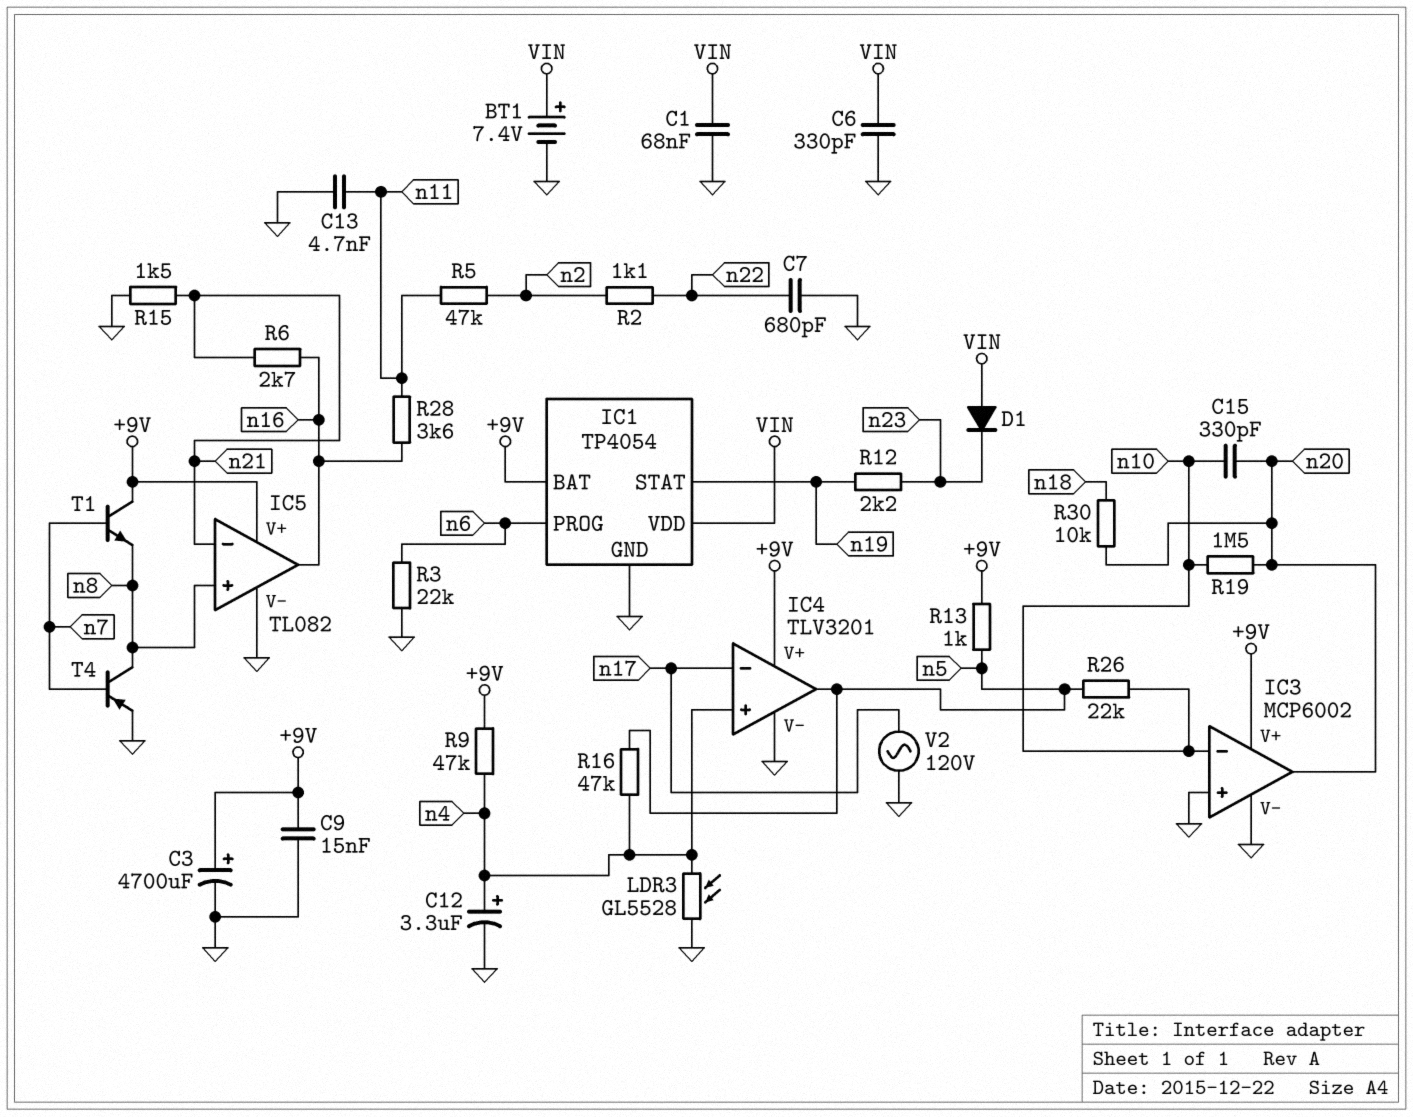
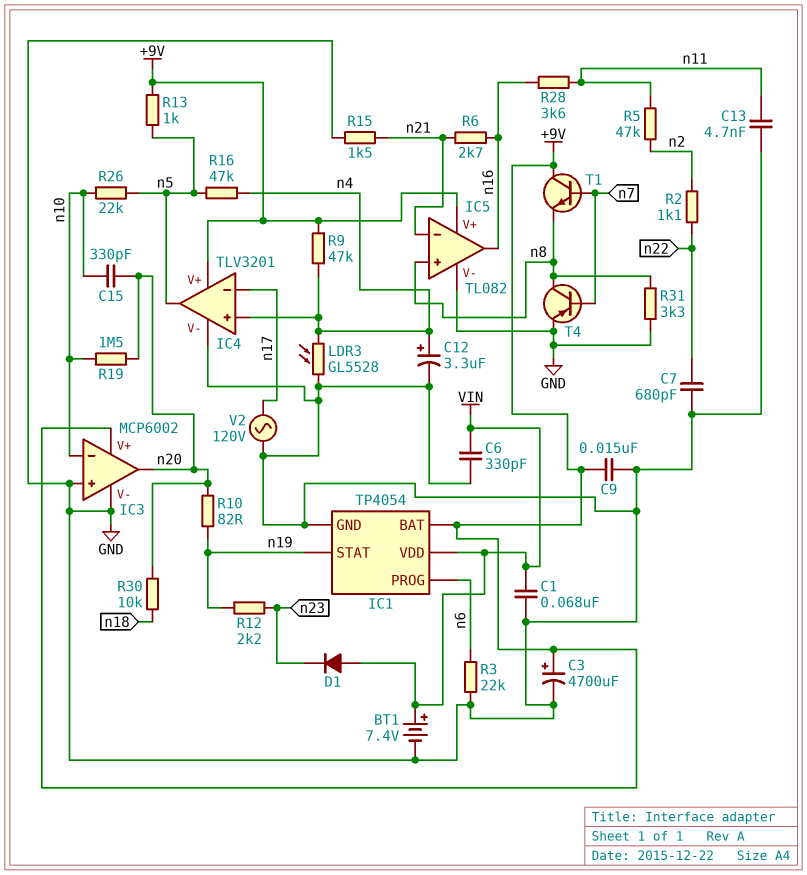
R10: none -> 82 (n19, n20)
R31: none -> 3.3k (GND, n8)

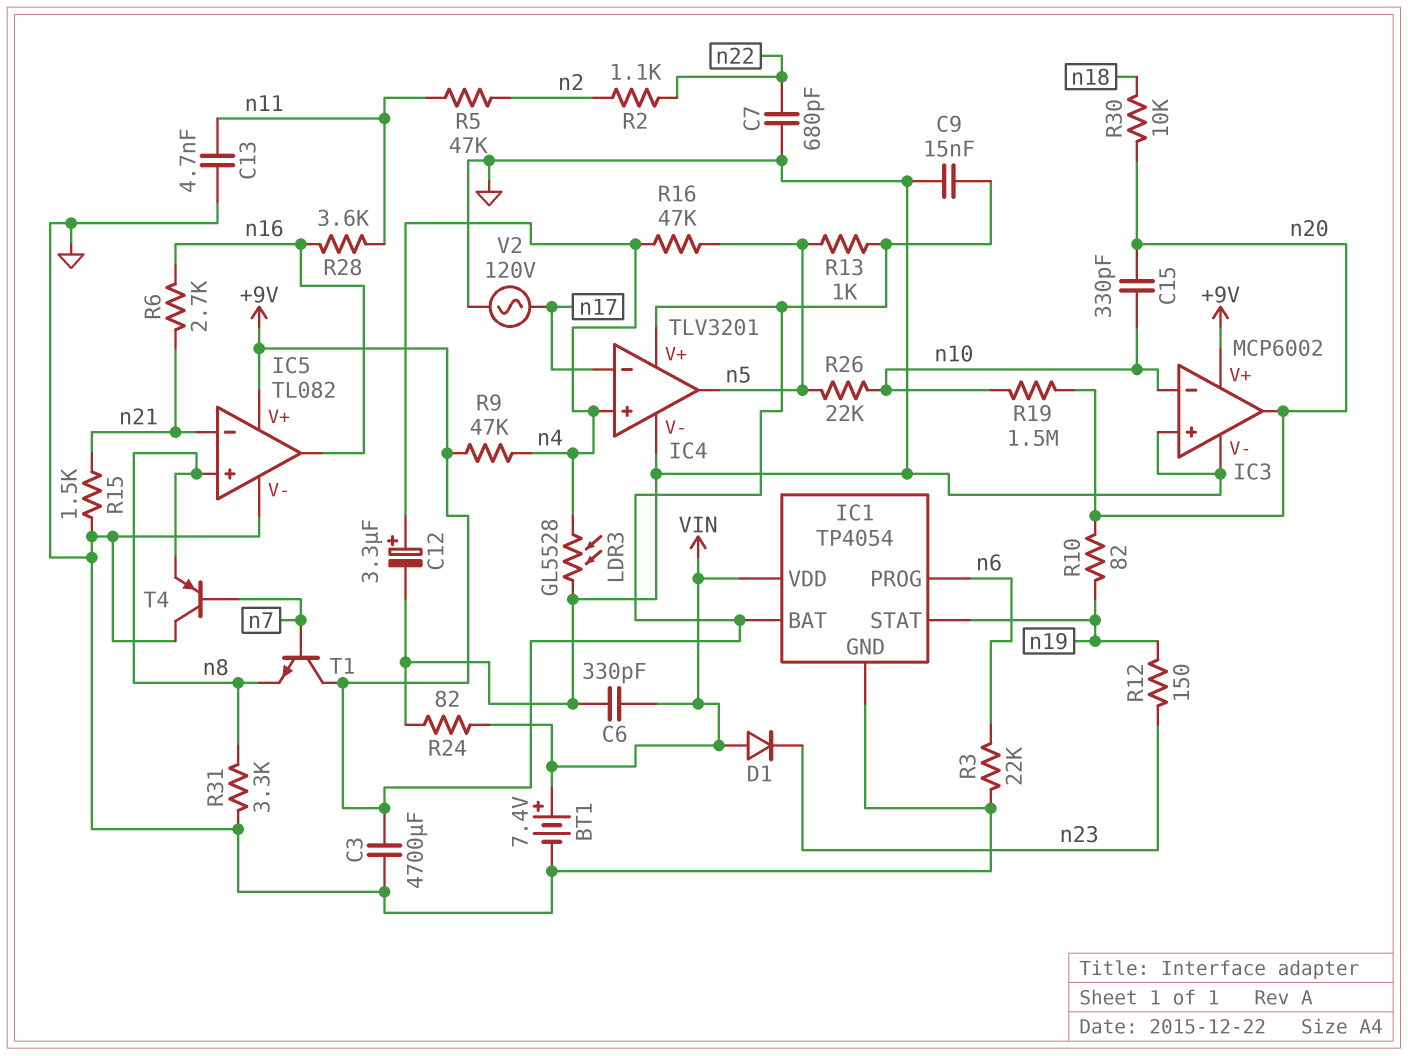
C1: 68nF (GND, VIN) -> none
C3: 4700uF (plus +9V, minus GND) -> 4700uF (+9V, GND)
R12: 2.2k (n19, n23) -> 150 (n19, n23)
R24: none -> 82 (GND, VIN)
T4: PNP (B n7, C n8, E GND) -> PNP (B n7, C GND, E n8)

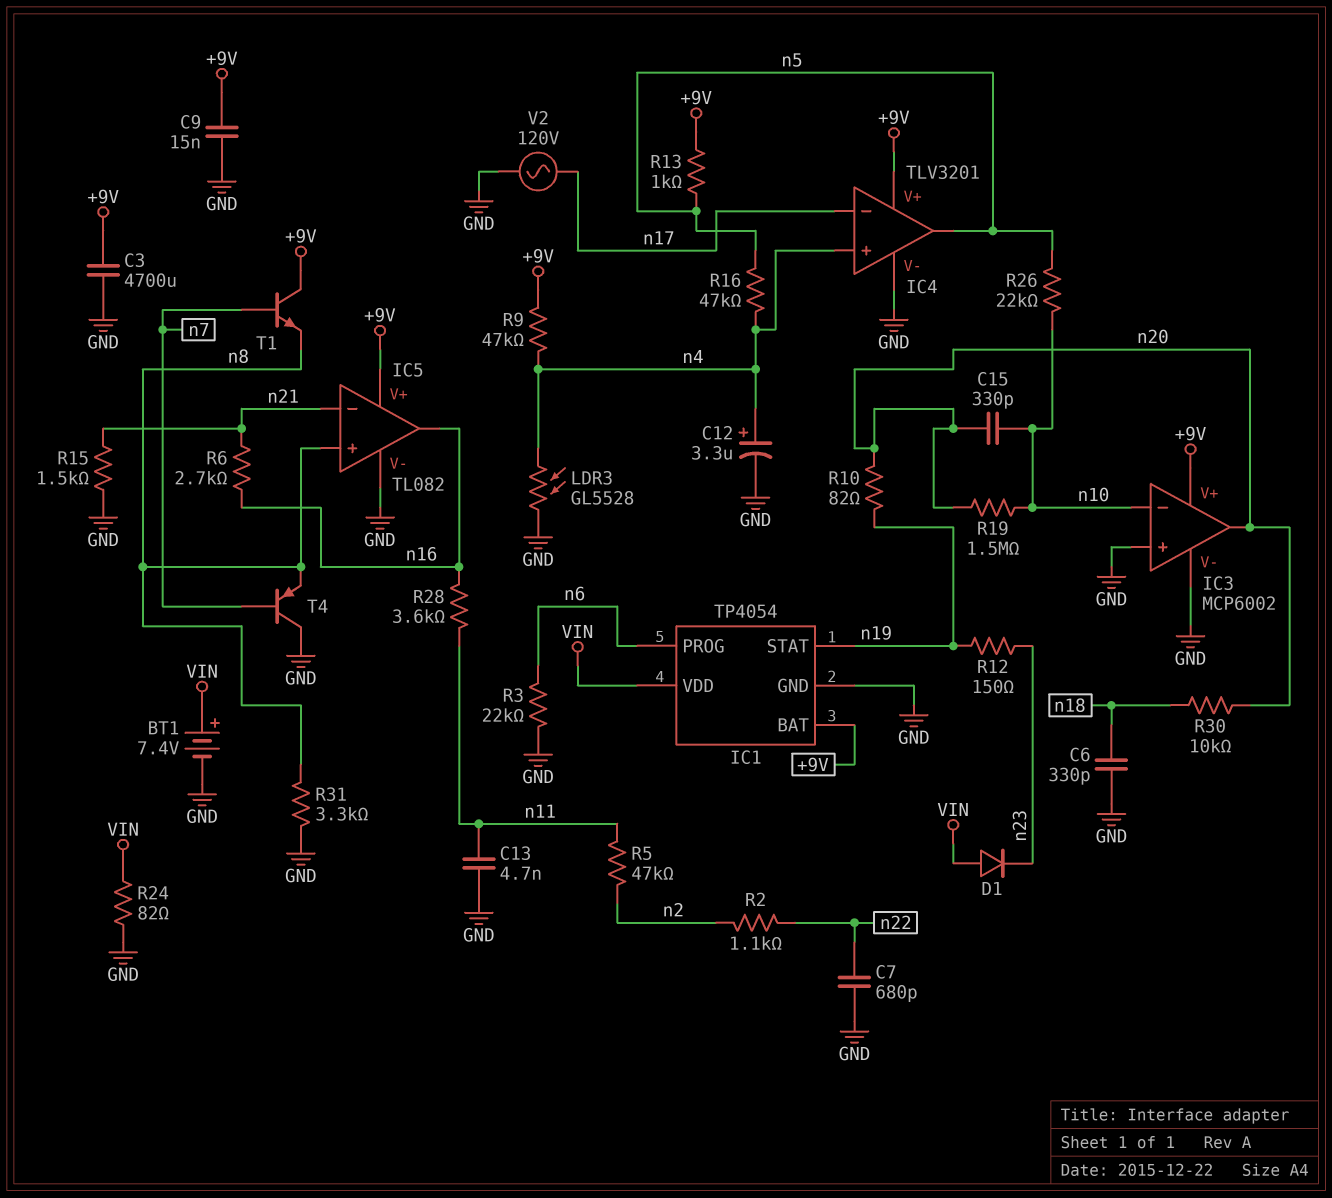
C6: 330pF (GND, VIN) -> 330pF (GND, n18)

